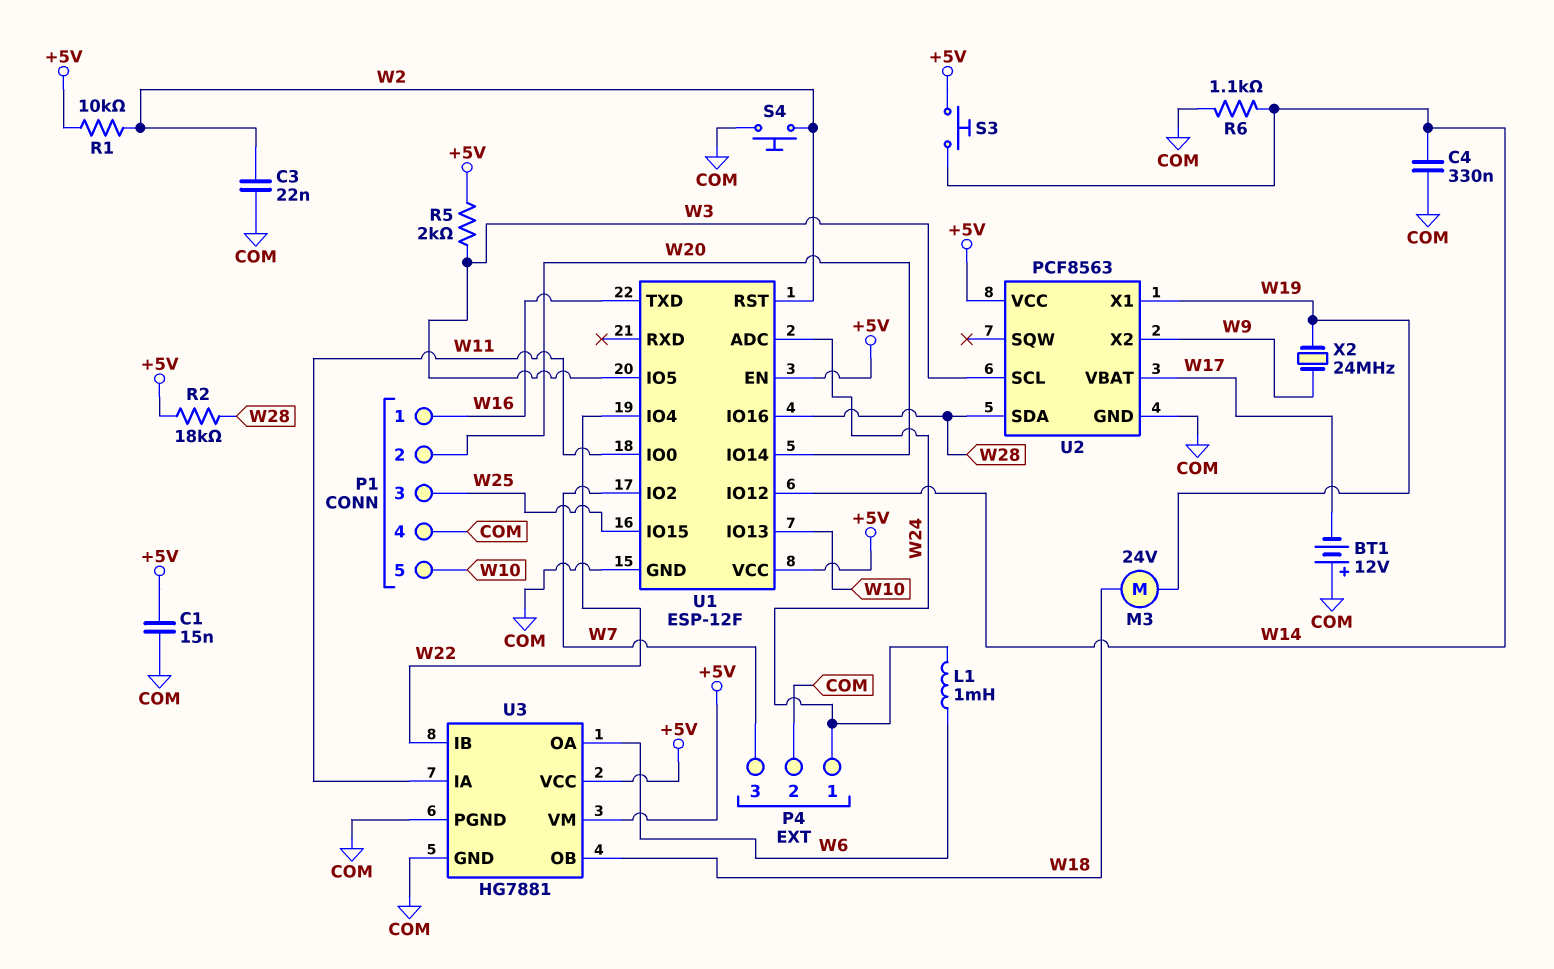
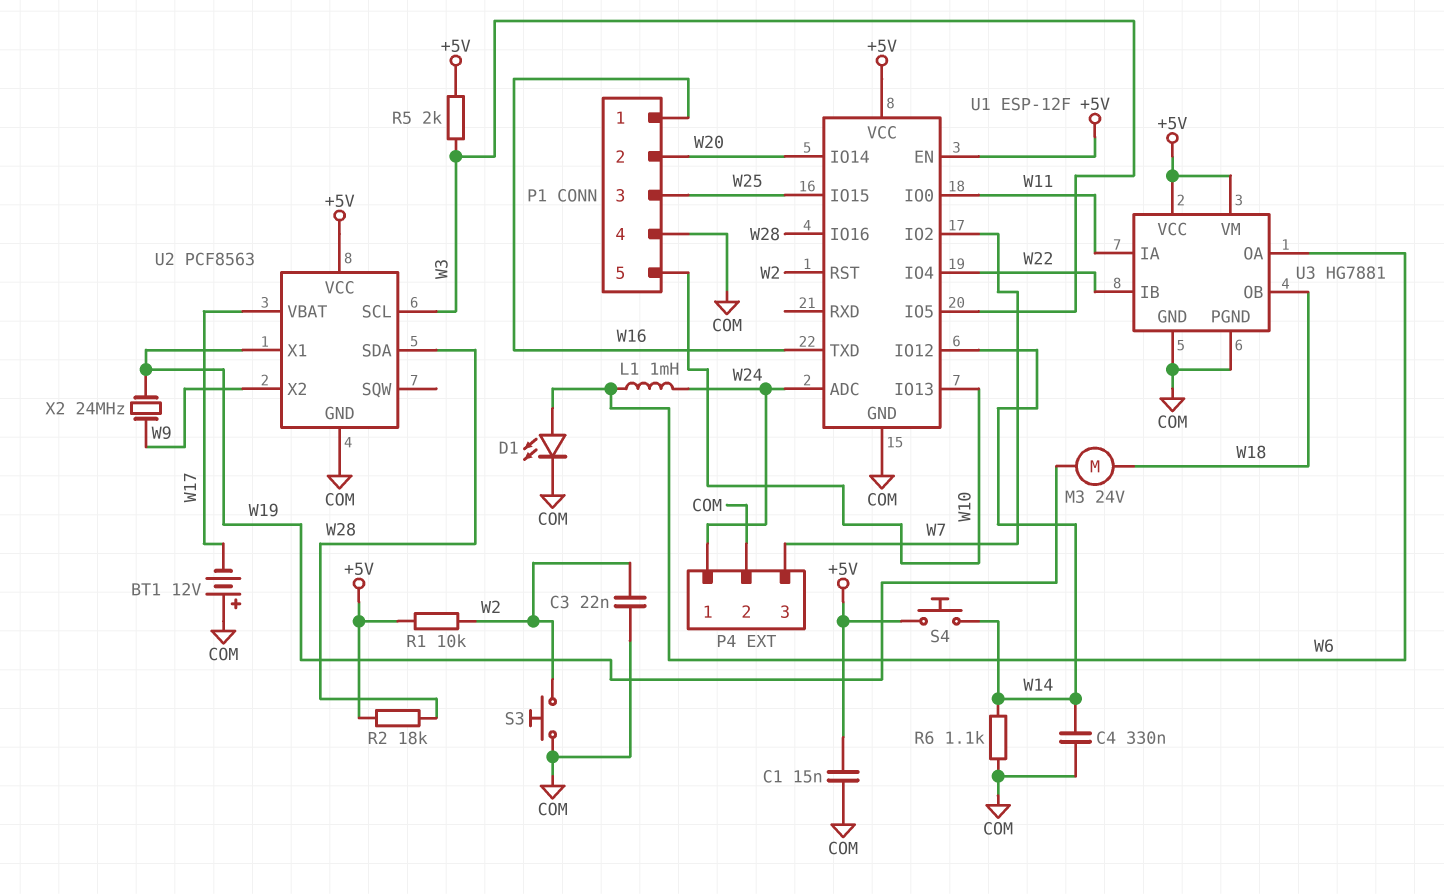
D1: none -> LED (A W6, K COM)
S3: button (+5V, W14) -> button (COM, W2)
S4: button (COM, W2) -> button (+5V, W14)

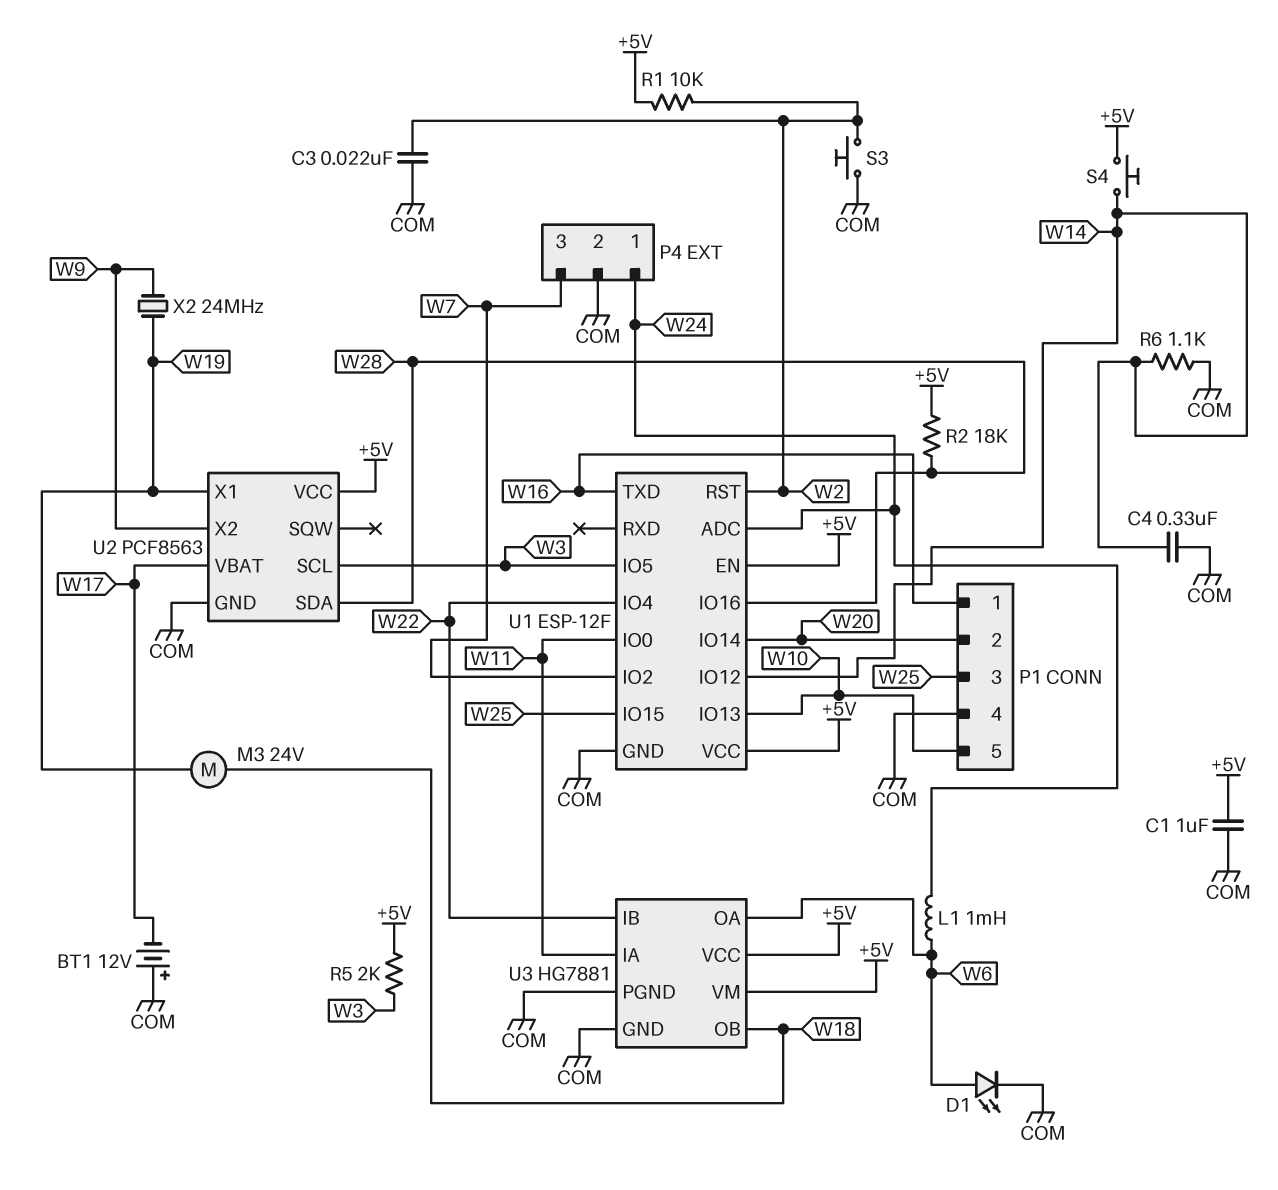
C1: 15nF (+5V, COM) -> 1uF (+5V, COM)

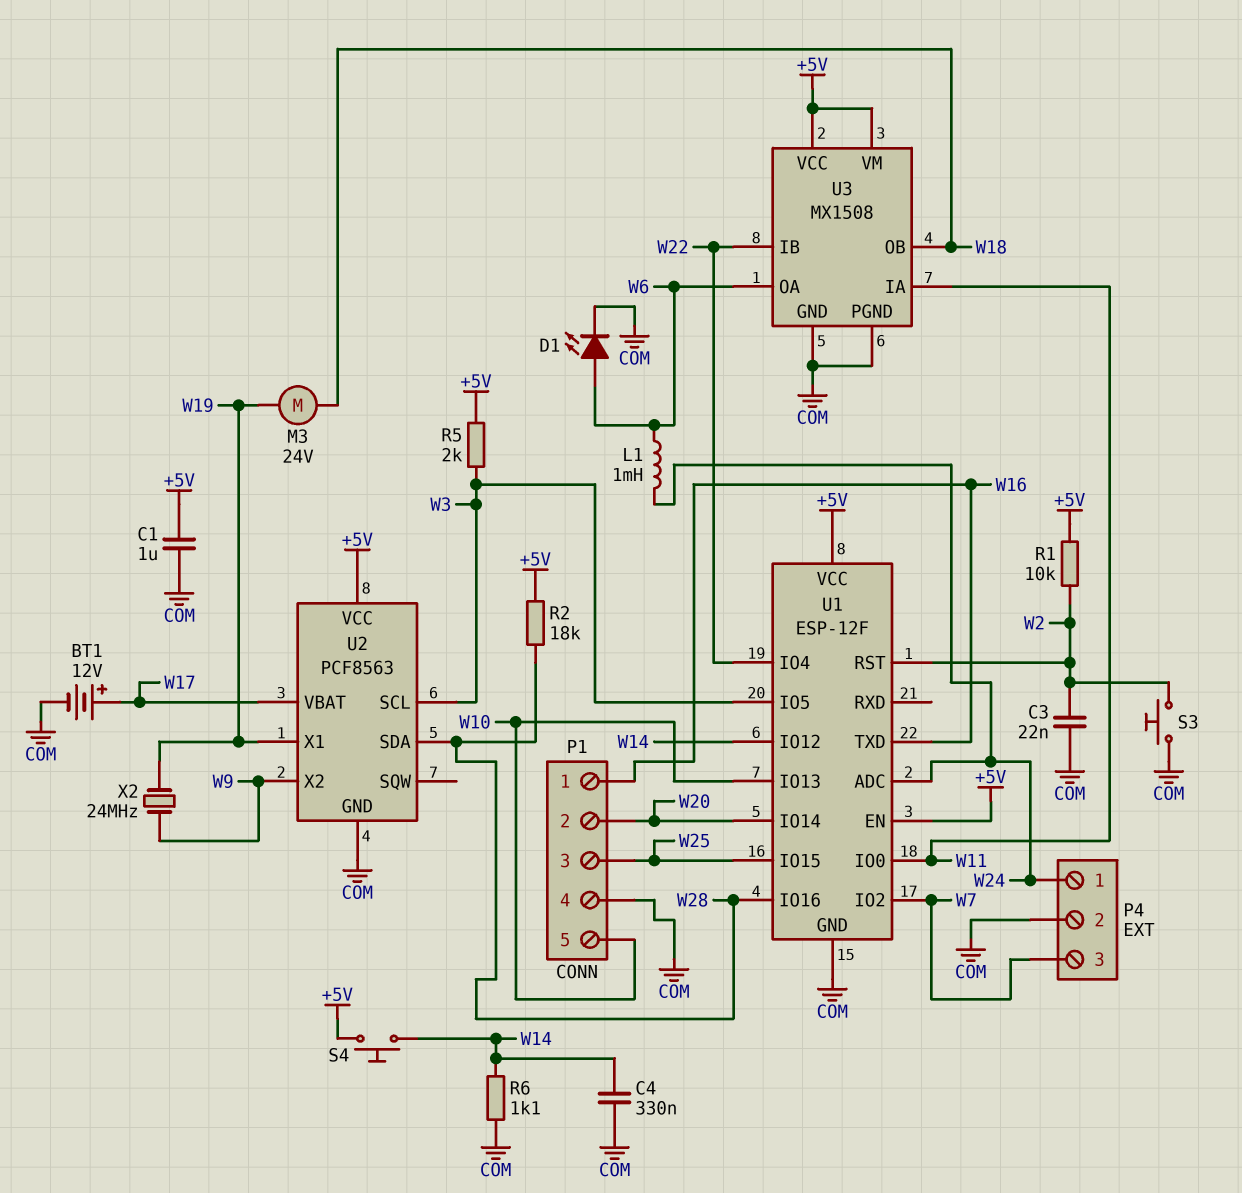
BT1: 12V (plus COM, minus W17) -> 12V (plus W17, minus COM)
U3: HG7881 -> MX1508

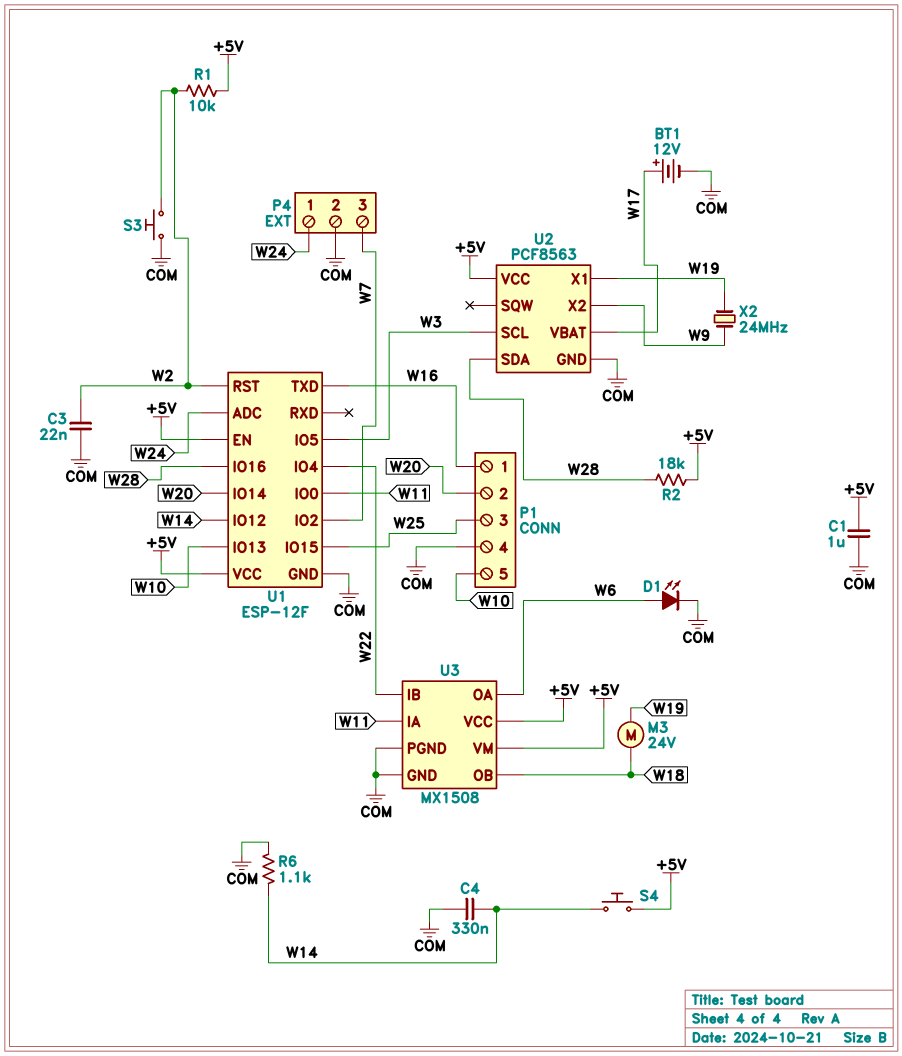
L1: 1mH (W6, W24) -> none
R5: 2k (+5V, W3) -> none

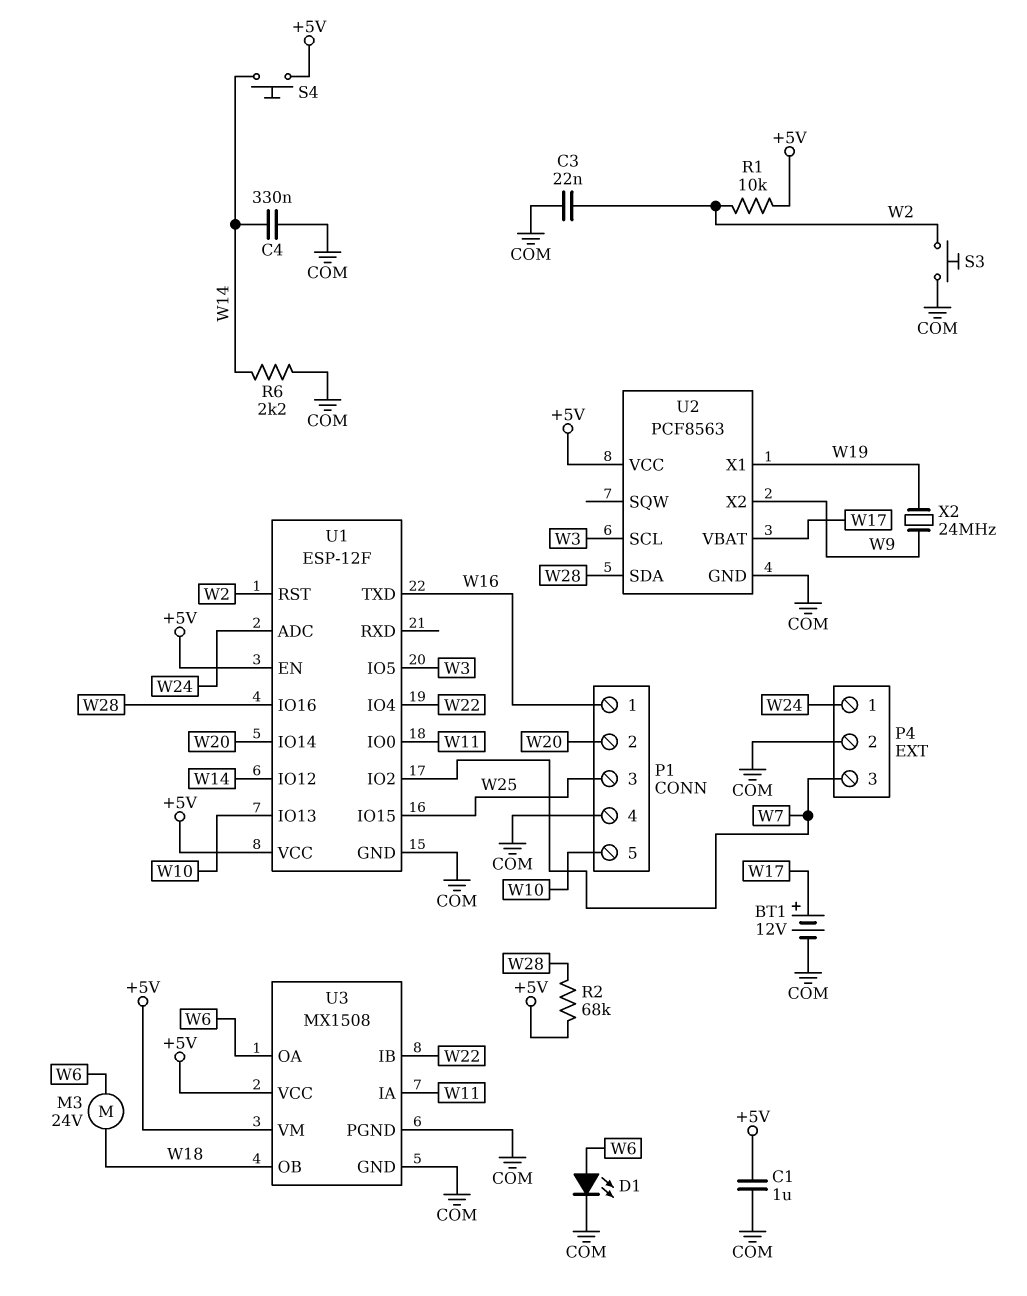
M3: motor 24V (W18, W19) -> motor 24V (W6, W18)
R2: 18k (+5V, W28) -> 68k (+5V, W28)
R6: 1.1k (COM, W14) -> 2.2k (COM, W14)

